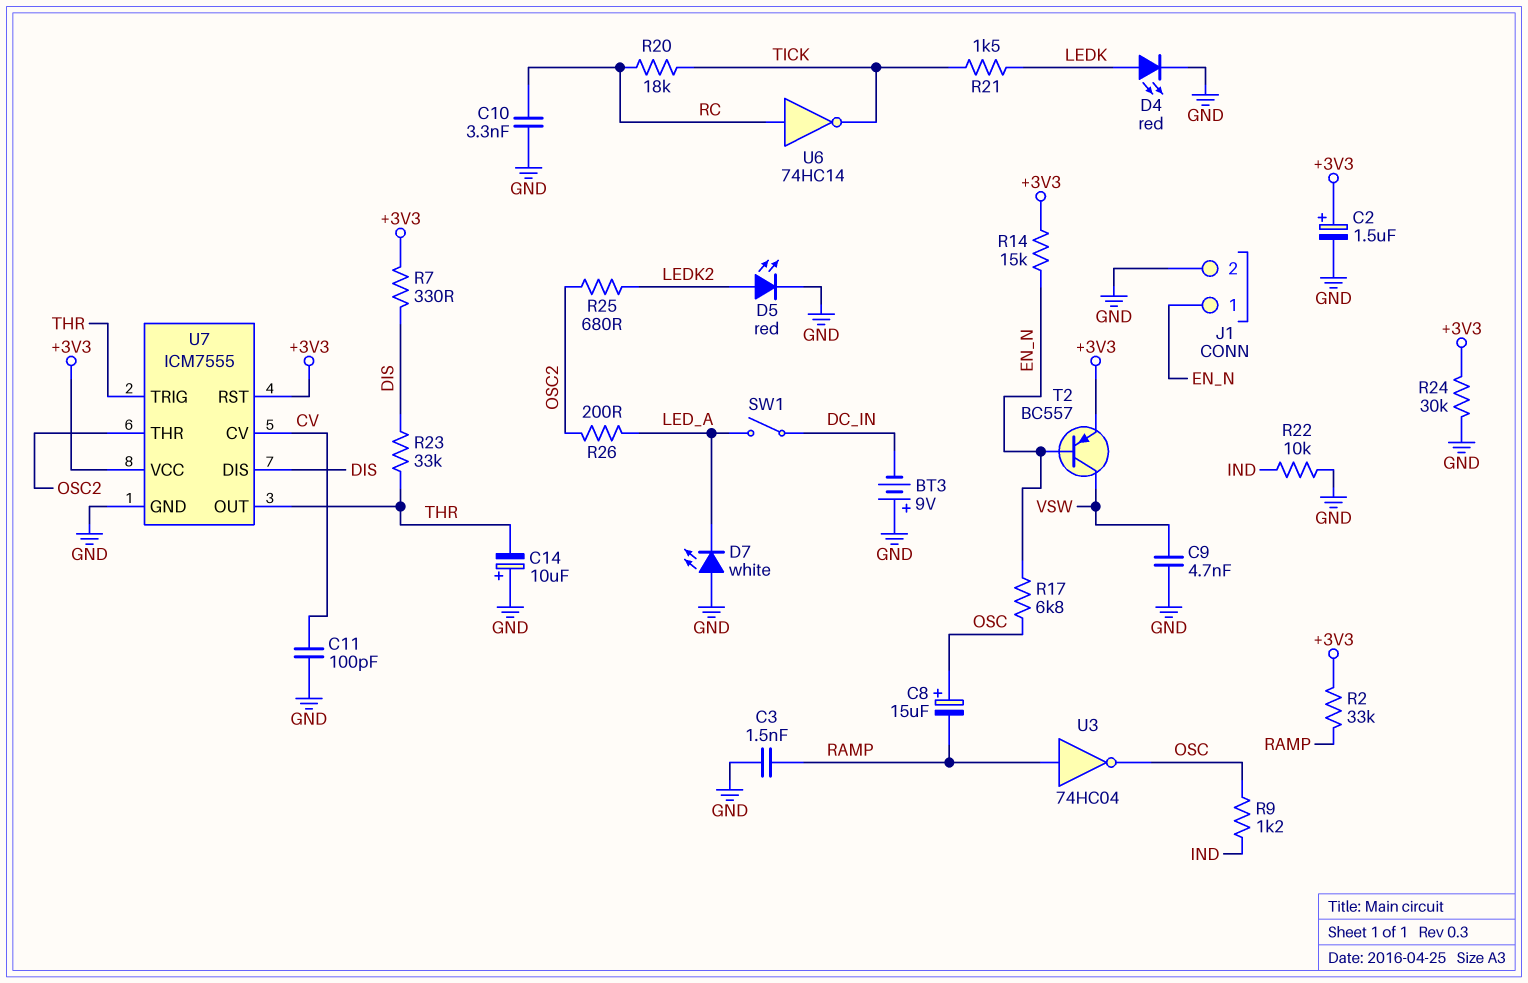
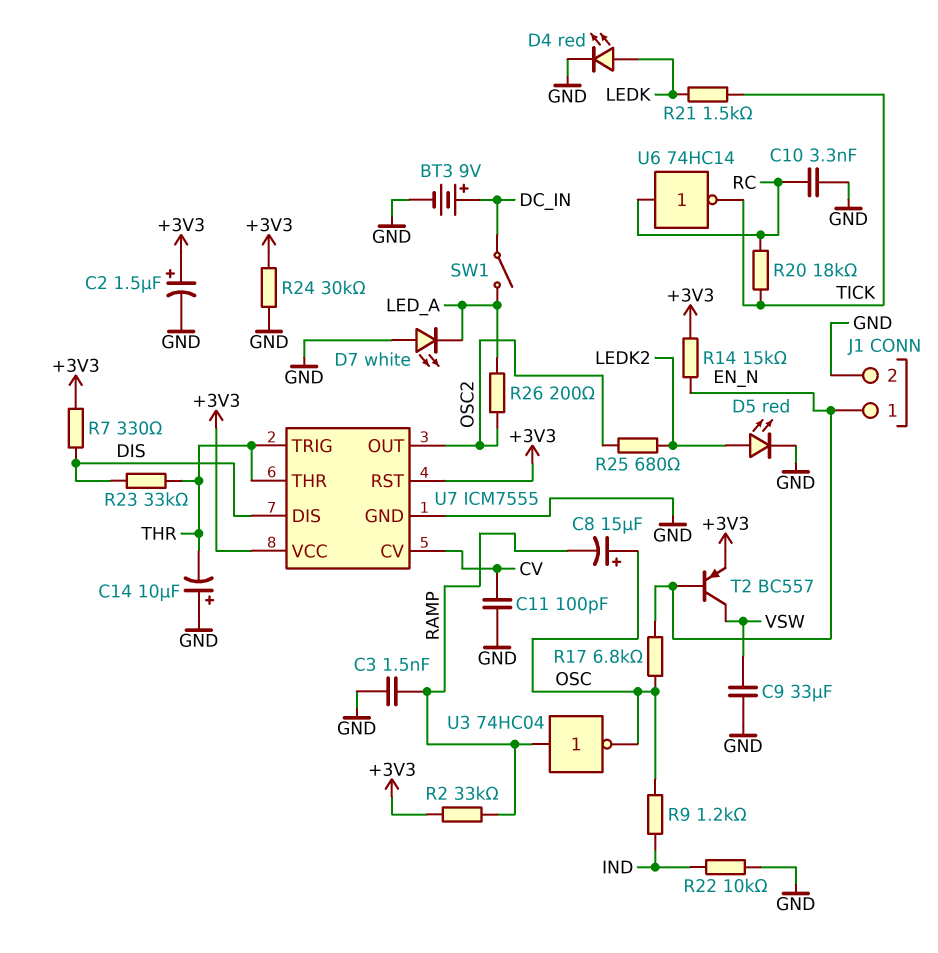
BT3: 9V (plus GND, minus DC_IN) -> 9V (plus DC_IN, minus GND)
C9: 4.7nF (GND, VSW) -> 33uF (GND, VSW)
U7 pin OUT: THR -> OSC2
U7 pin THR: OSC2 -> THR

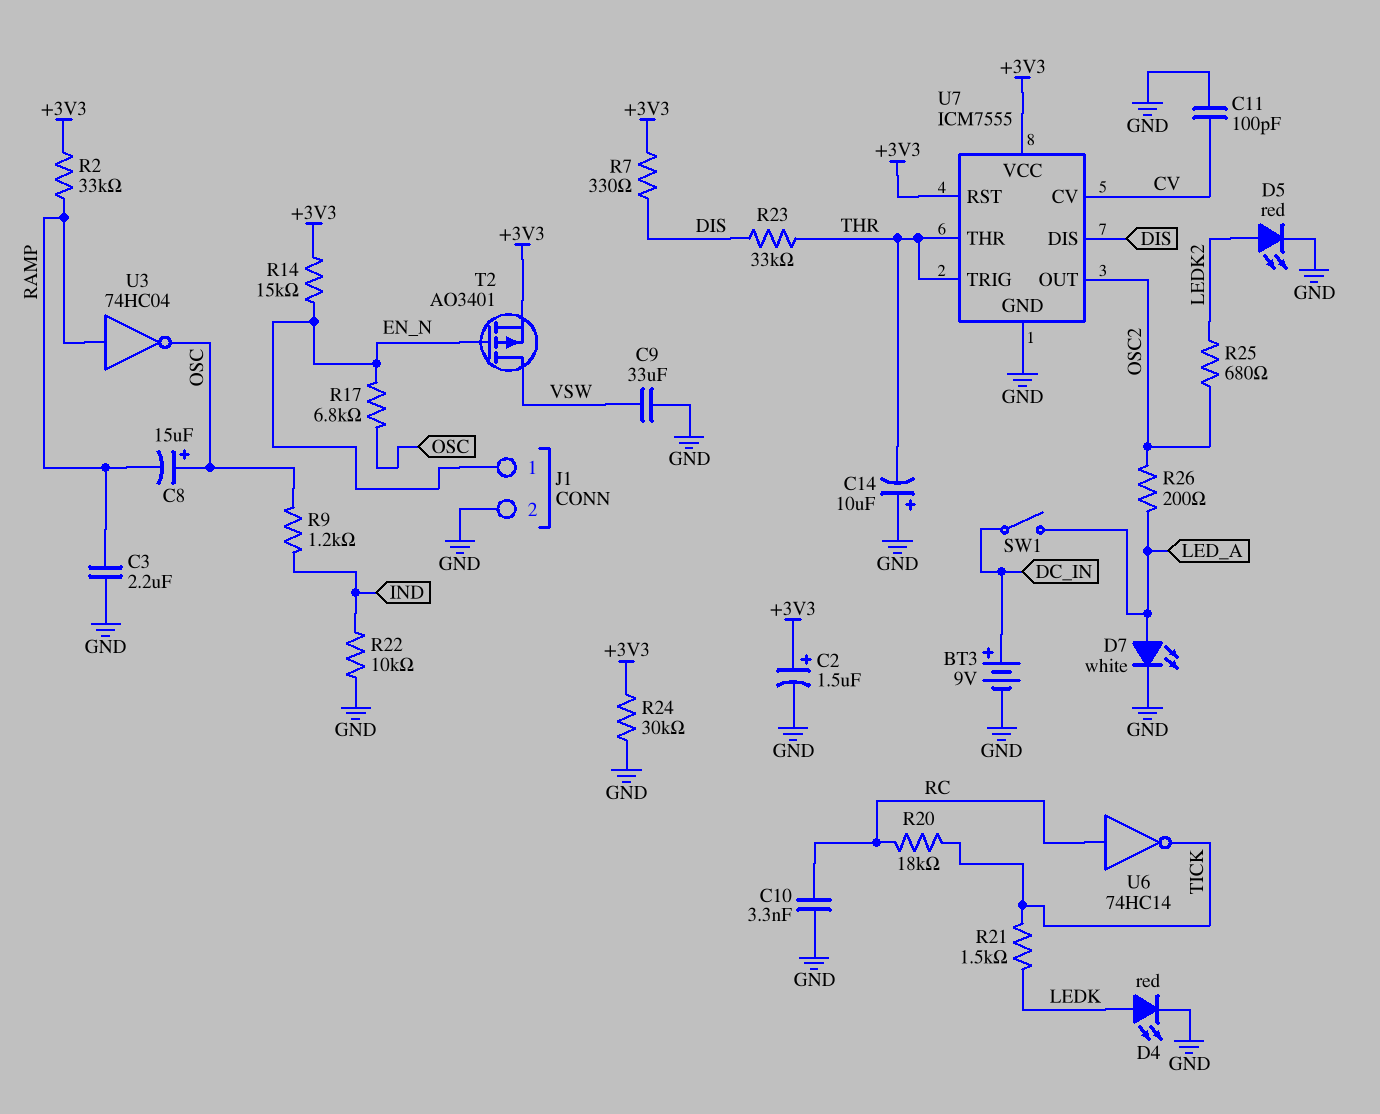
C3: 1.5nF (GND, RAMP) -> 2.2uF (GND, RAMP)
D7: LED white (A GND, K LED_A) -> LED white (A LED_A, K GND)
T2: PNP BC557 (B EN_N, C VSW, E +3V3) -> PMOS AO3401 (G EN_N, D VSW, S +3V3)

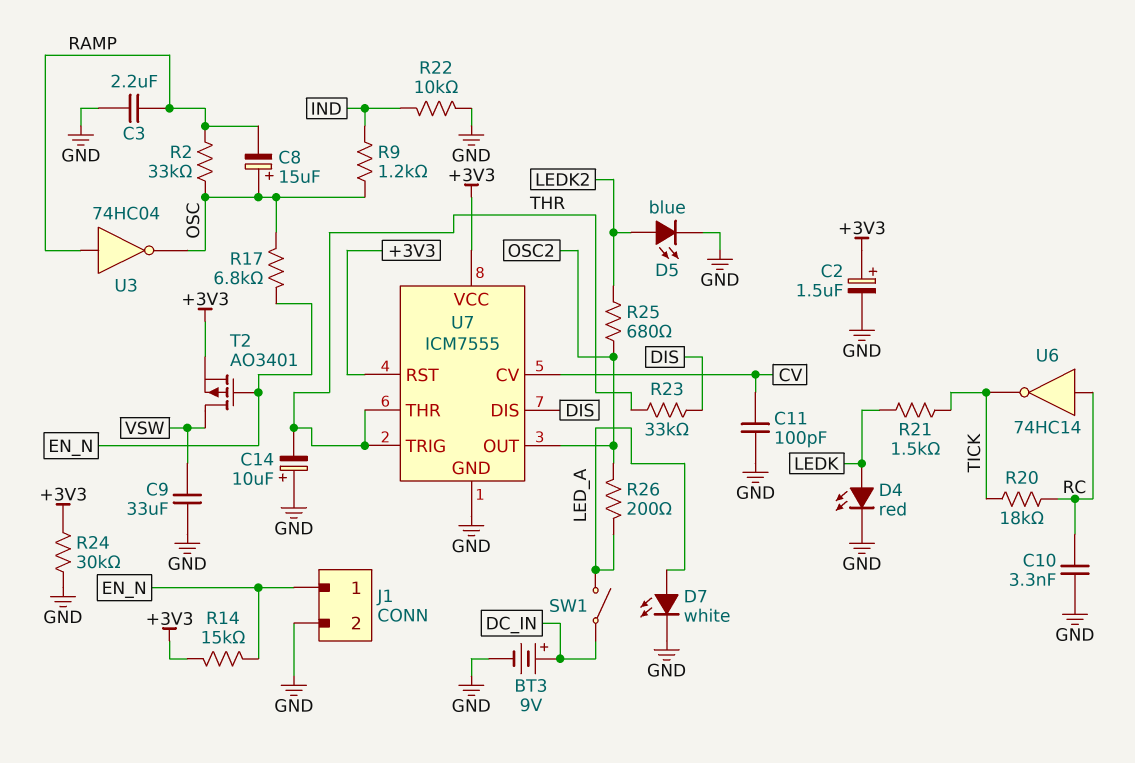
D5: LED red (A LEDK2, K GND) -> LED blue (A LEDK2, K GND)
R2: 33k (+3V3, RAMP) -> 33k (OSC, RAMP)
R7: 330 (+3V3, DIS) -> none

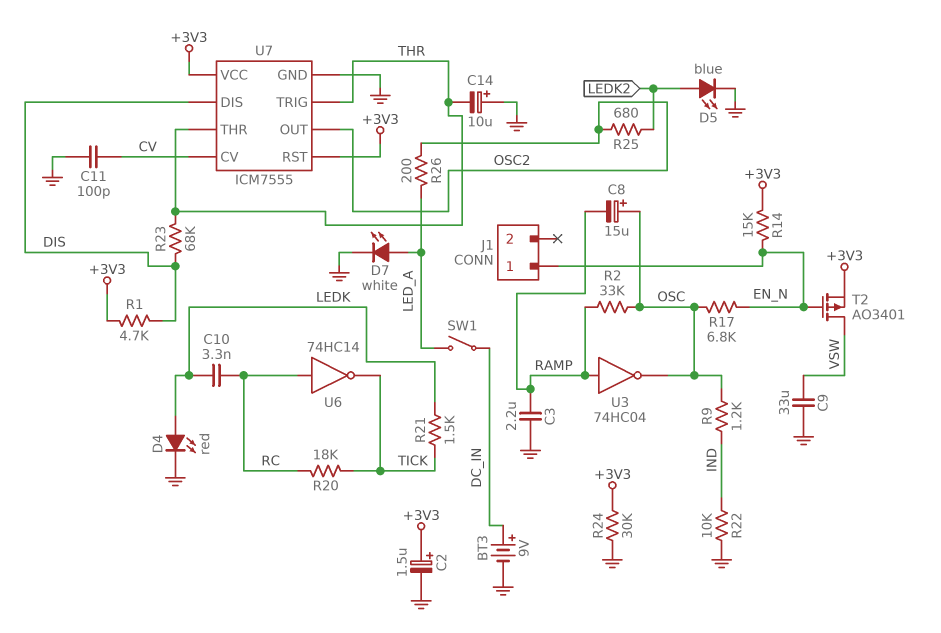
C10: 3.3nF (GND, RC) -> 3.3nF (LEDK, RC)
J1 pin 2: GND -> none
R1: none -> 4.7k (+3V3, DIS)
R23: 33k (DIS, THR) -> 68k (DIS, THR)

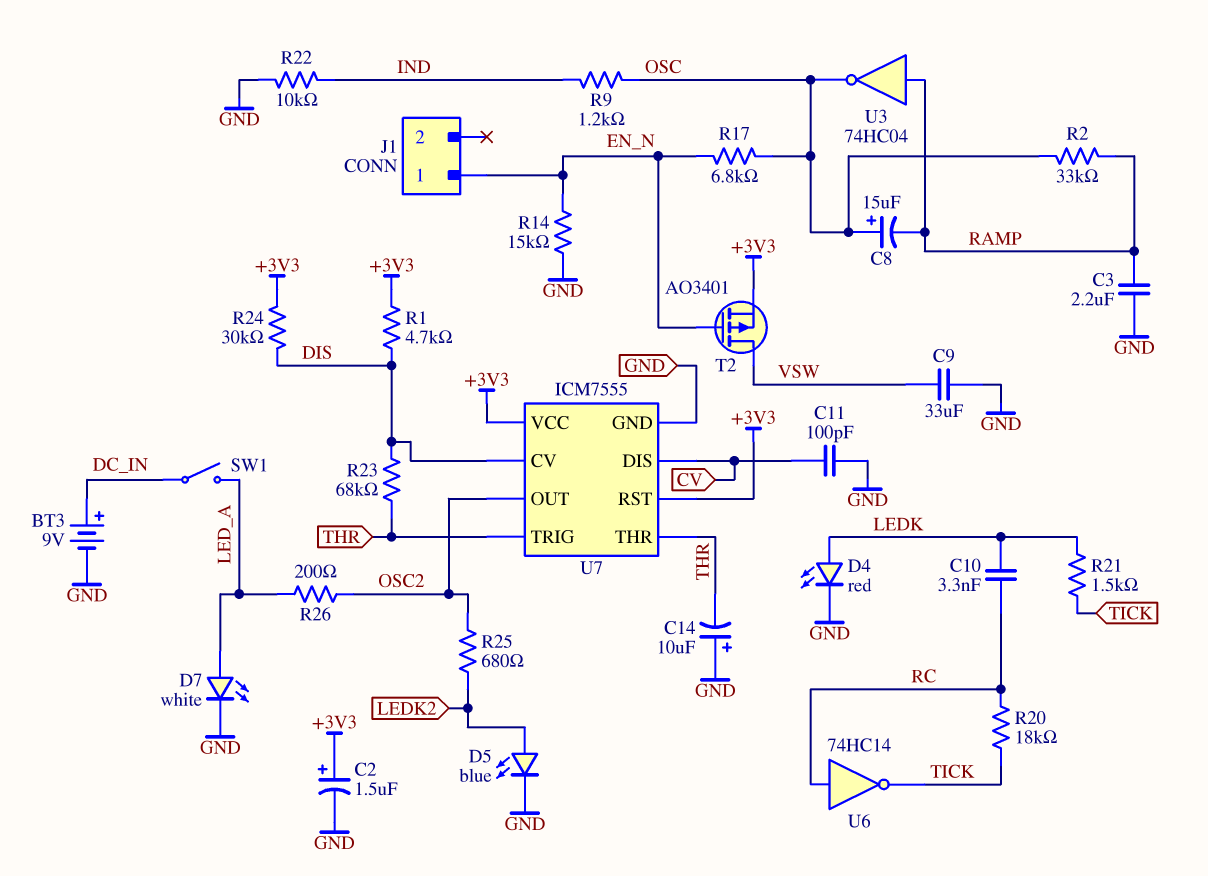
R14: 15k (+3V3, EN_N) -> 15k (EN_N, GND)
R24: 30k (+3V3, GND) -> 30k (+3V3, DIS)
U7 pin CV: CV -> DIS
U7 pin DIS: DIS -> CV

